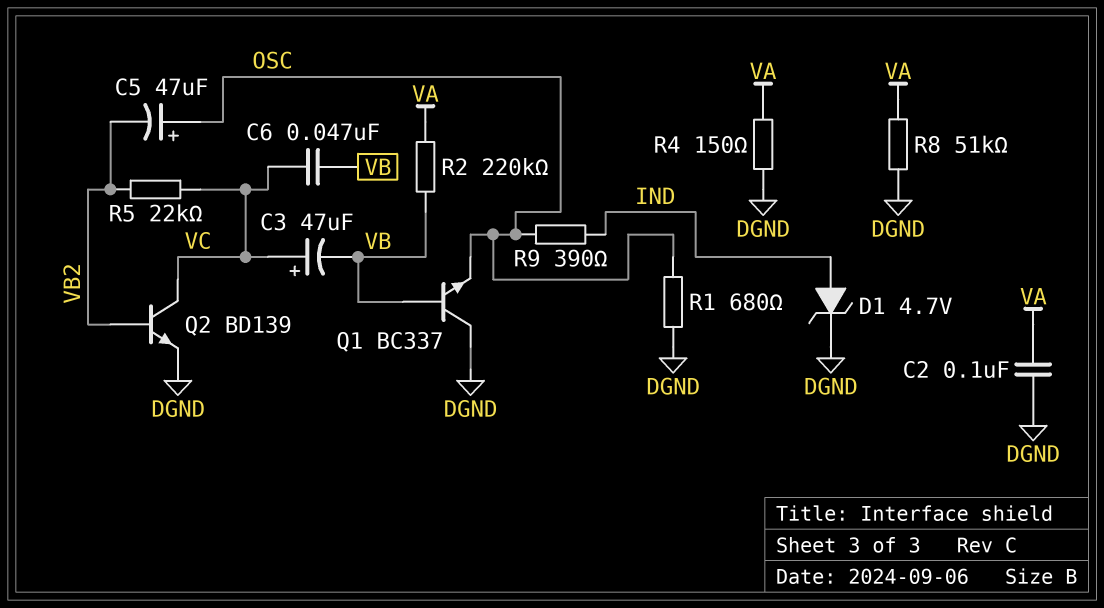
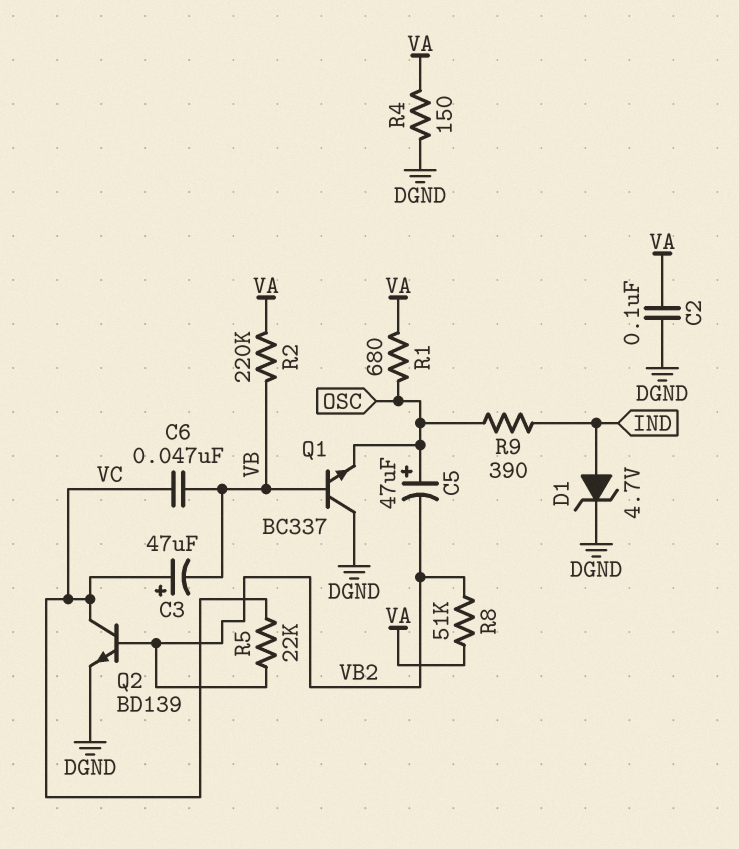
R1: 680 (DGND, OSC) -> 680 (OSC, VA)
R8: 51k (DGND, VA) -> 51k (VA, VB2)

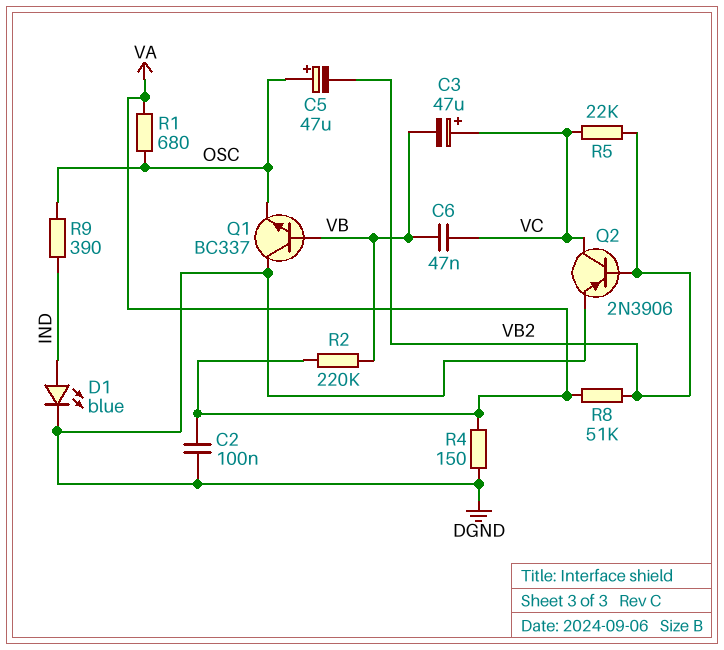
D1: zener 4.7V (A IND, K DGND) -> LED blue (A IND, K DGND)
Q2: NPN BD139 (B VB2, C VC, E DGND) -> PNP 2N3906 (B VB2, C VC, E DGND)

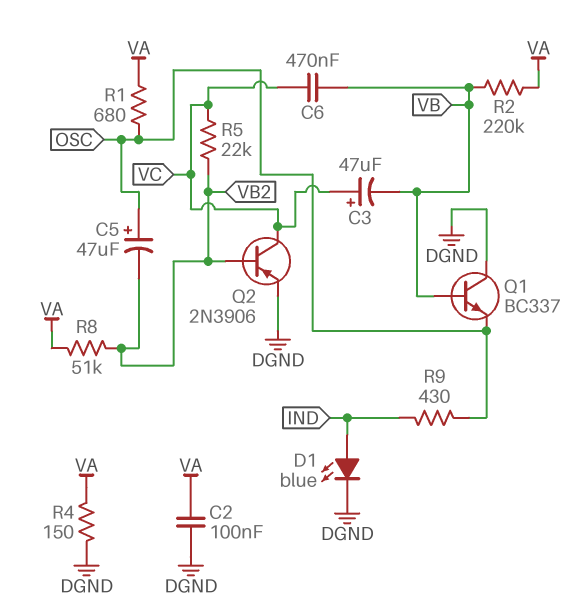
C6: 47nF (VB, VC) -> 470nF (VB, VC)
R9: 390 (IND, OSC) -> 430 (IND, OSC)

